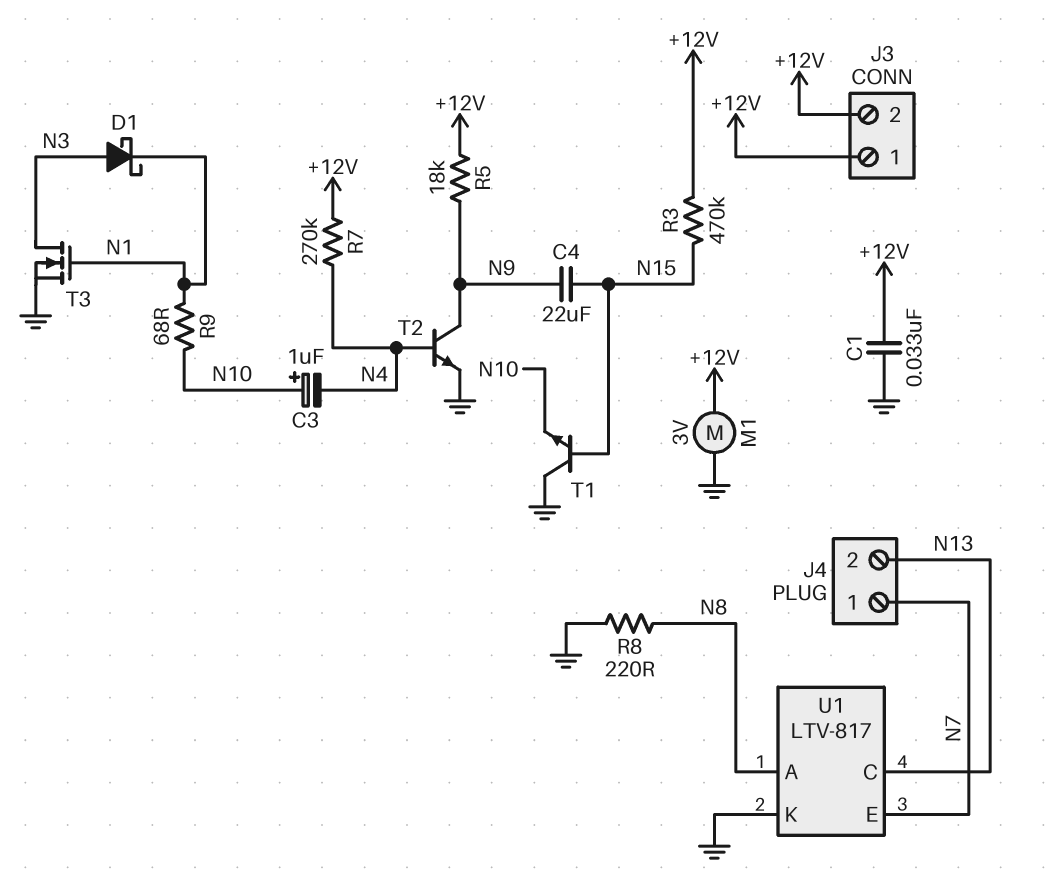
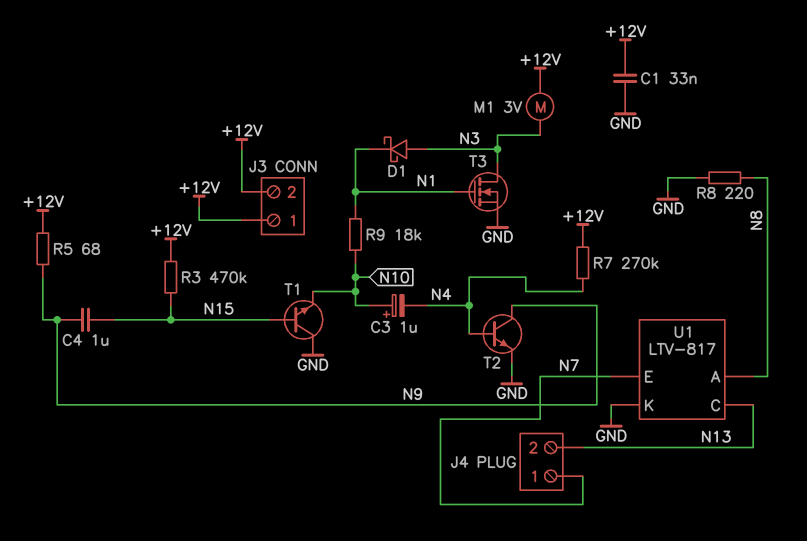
C4: 22uF (N9, N15) -> 1uF (N9, N15)
M1: motor 3V (+12V, GND) -> motor 3V (+12V, N3)
R5: 18k (+12V, N9) -> 68 (+12V, N9)
R9: 68 (N1, N10) -> 18k (N1, N10)

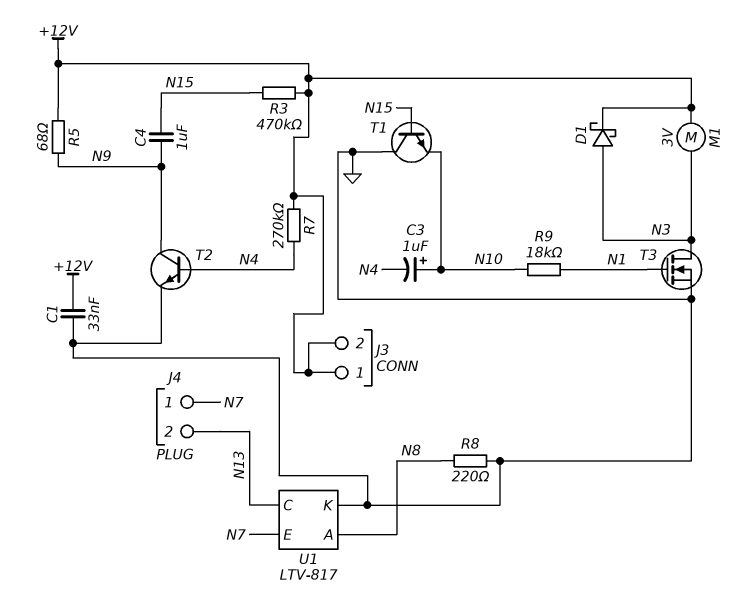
D1: schottky (A N3, K N1) -> schottky (A N3, K +12V)

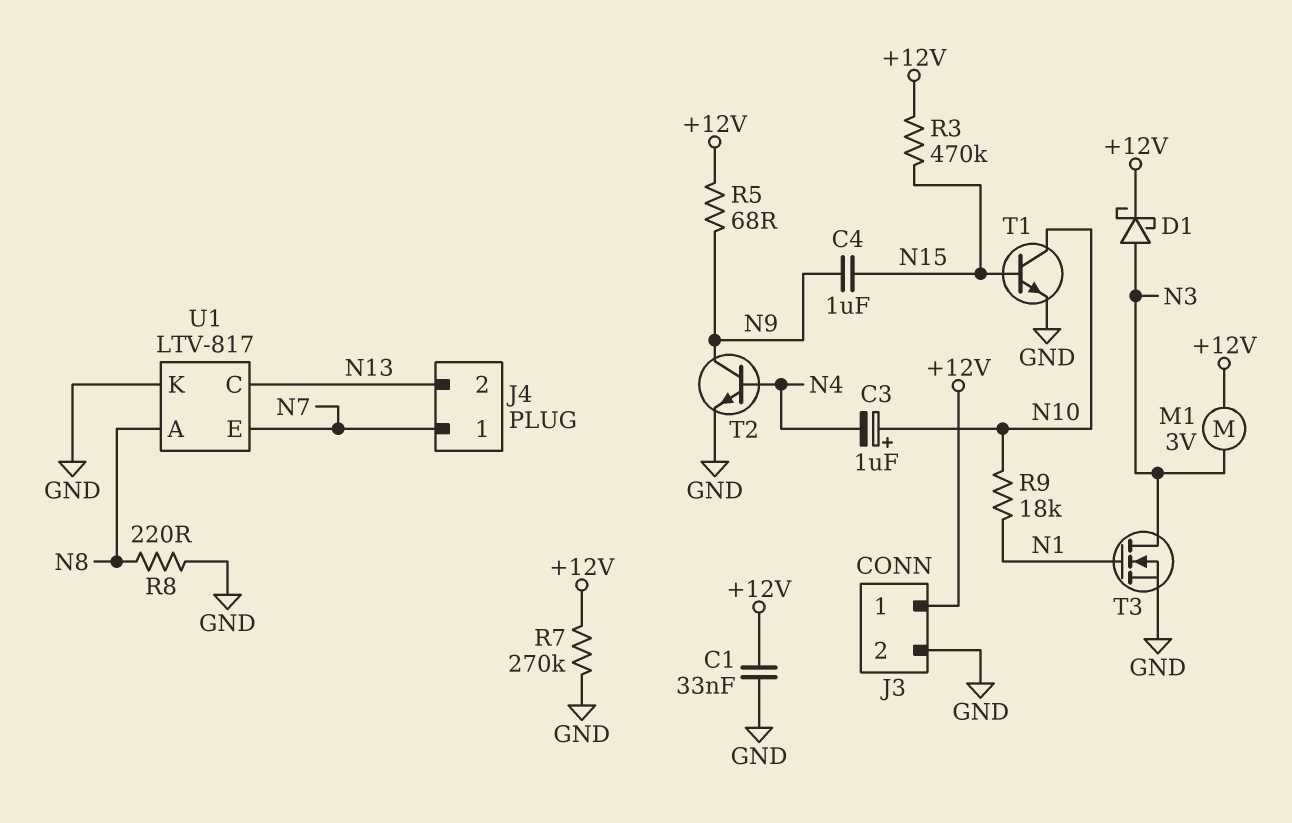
J3 pin 2: +12V -> GND
R7: 270k (+12V, N4) -> 270k (+12V, GND)
T1: NPN (B N15, C GND, E N10) -> NPN (B N15, C N10, E GND)

